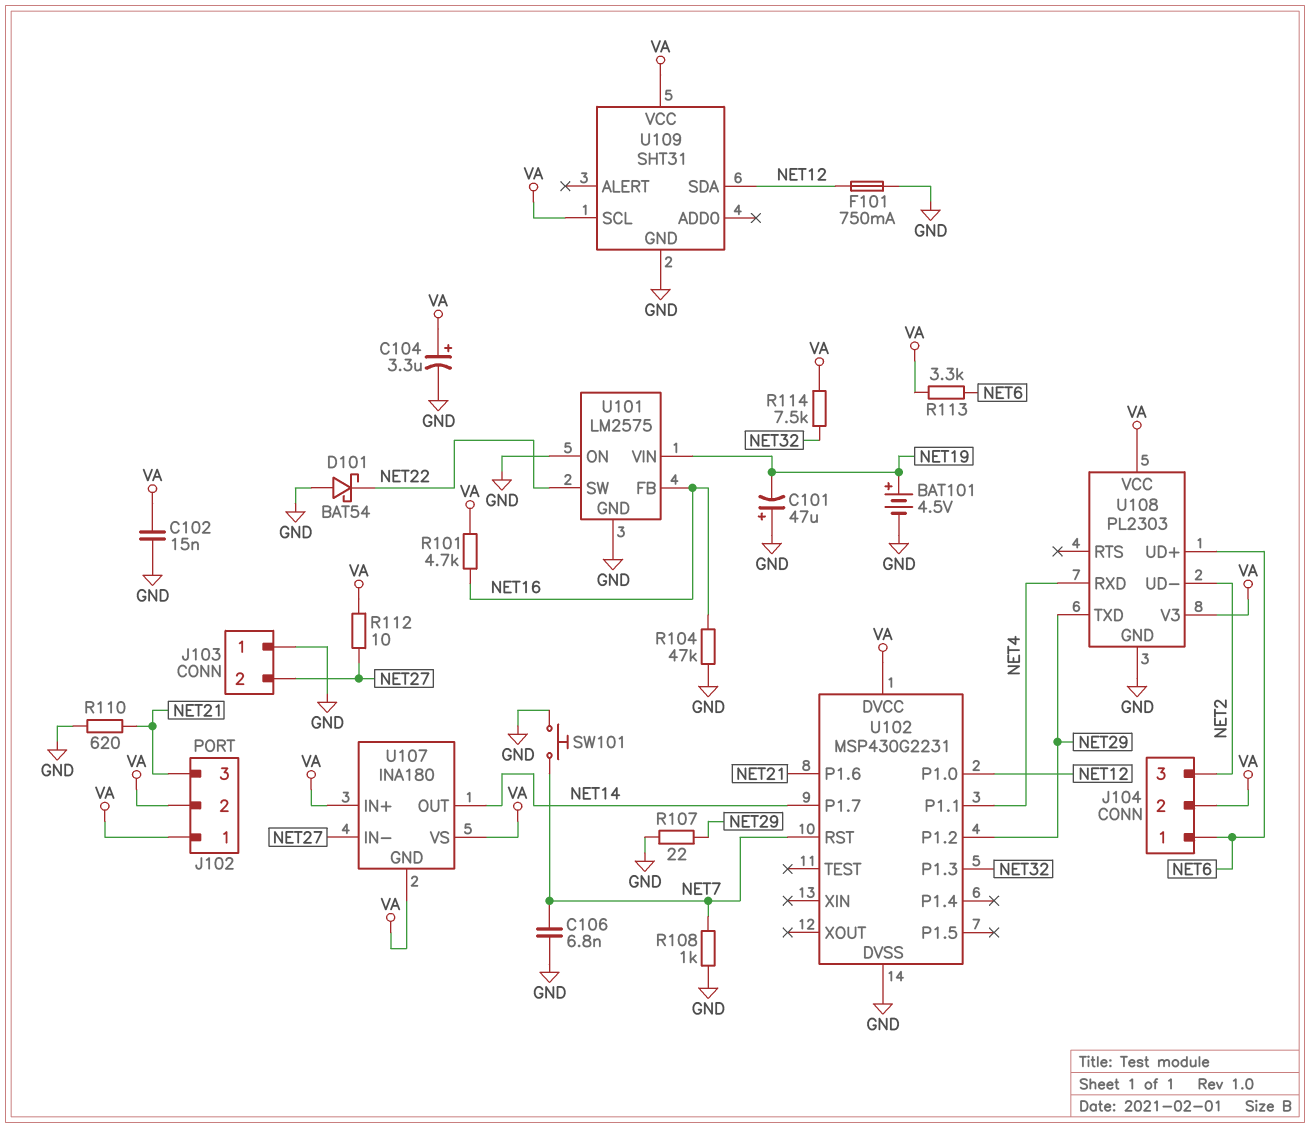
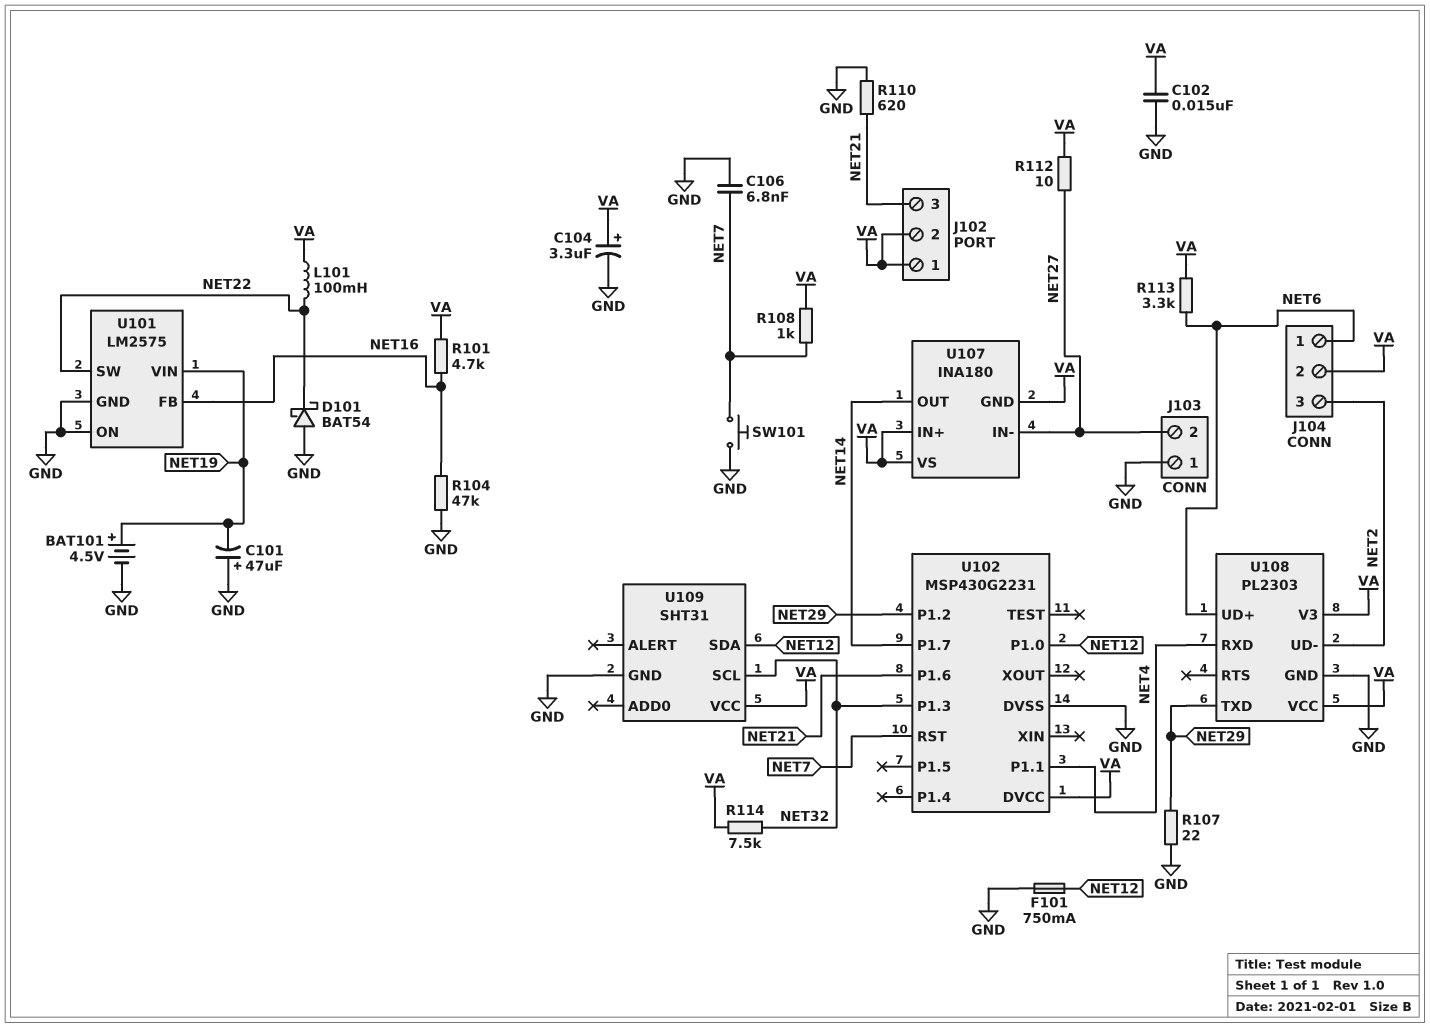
L101: none -> 100mH (NET22, VA)
R108: 1k (GND, NET7) -> 1k (NET7, VA)
U109 pin SCL: VA -> NET32

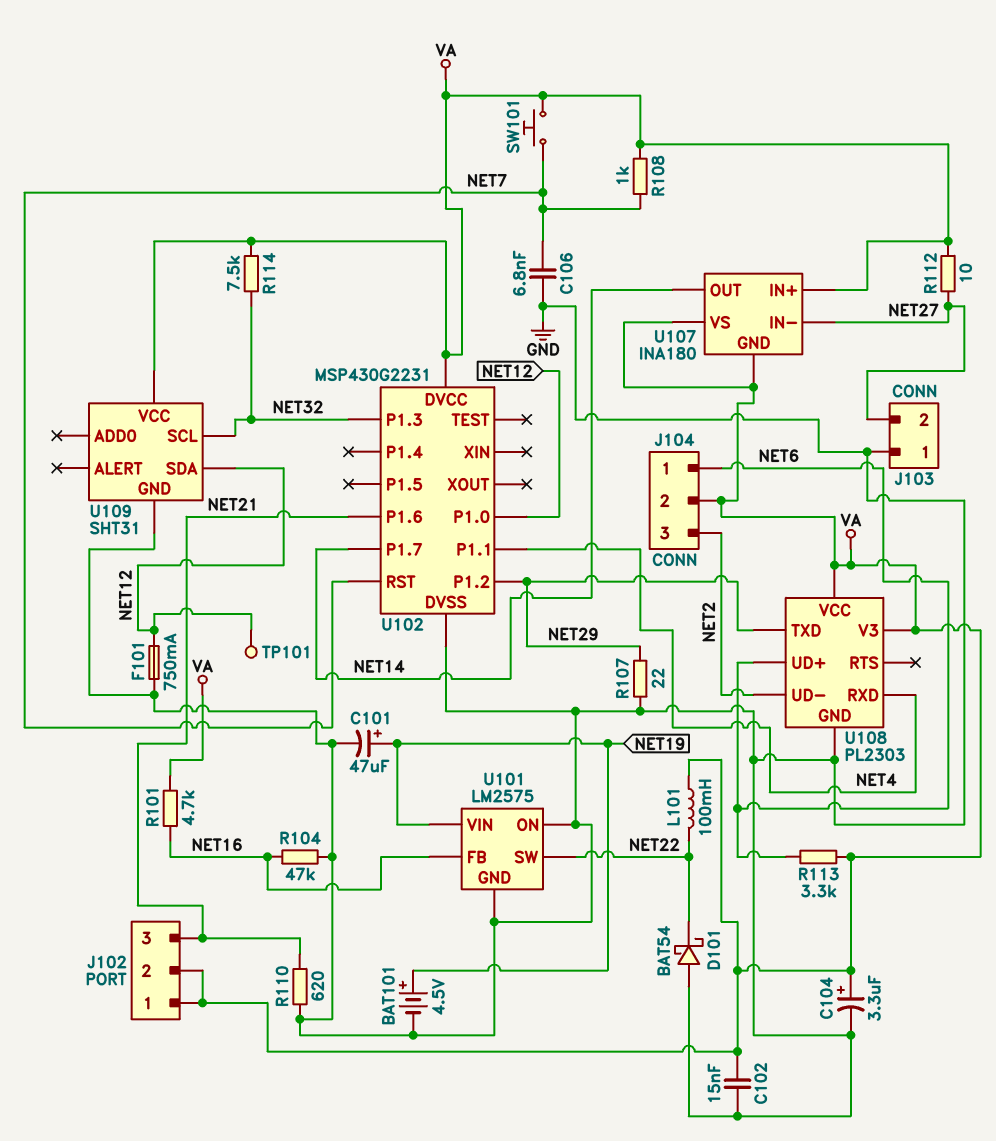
C101: 47uF (plus GND, minus NET19) -> 47uF (plus NET19, minus GND)
SW101: button (GND, NET7) -> button (NET7, VA)
TP101: none -> test point (NET12)

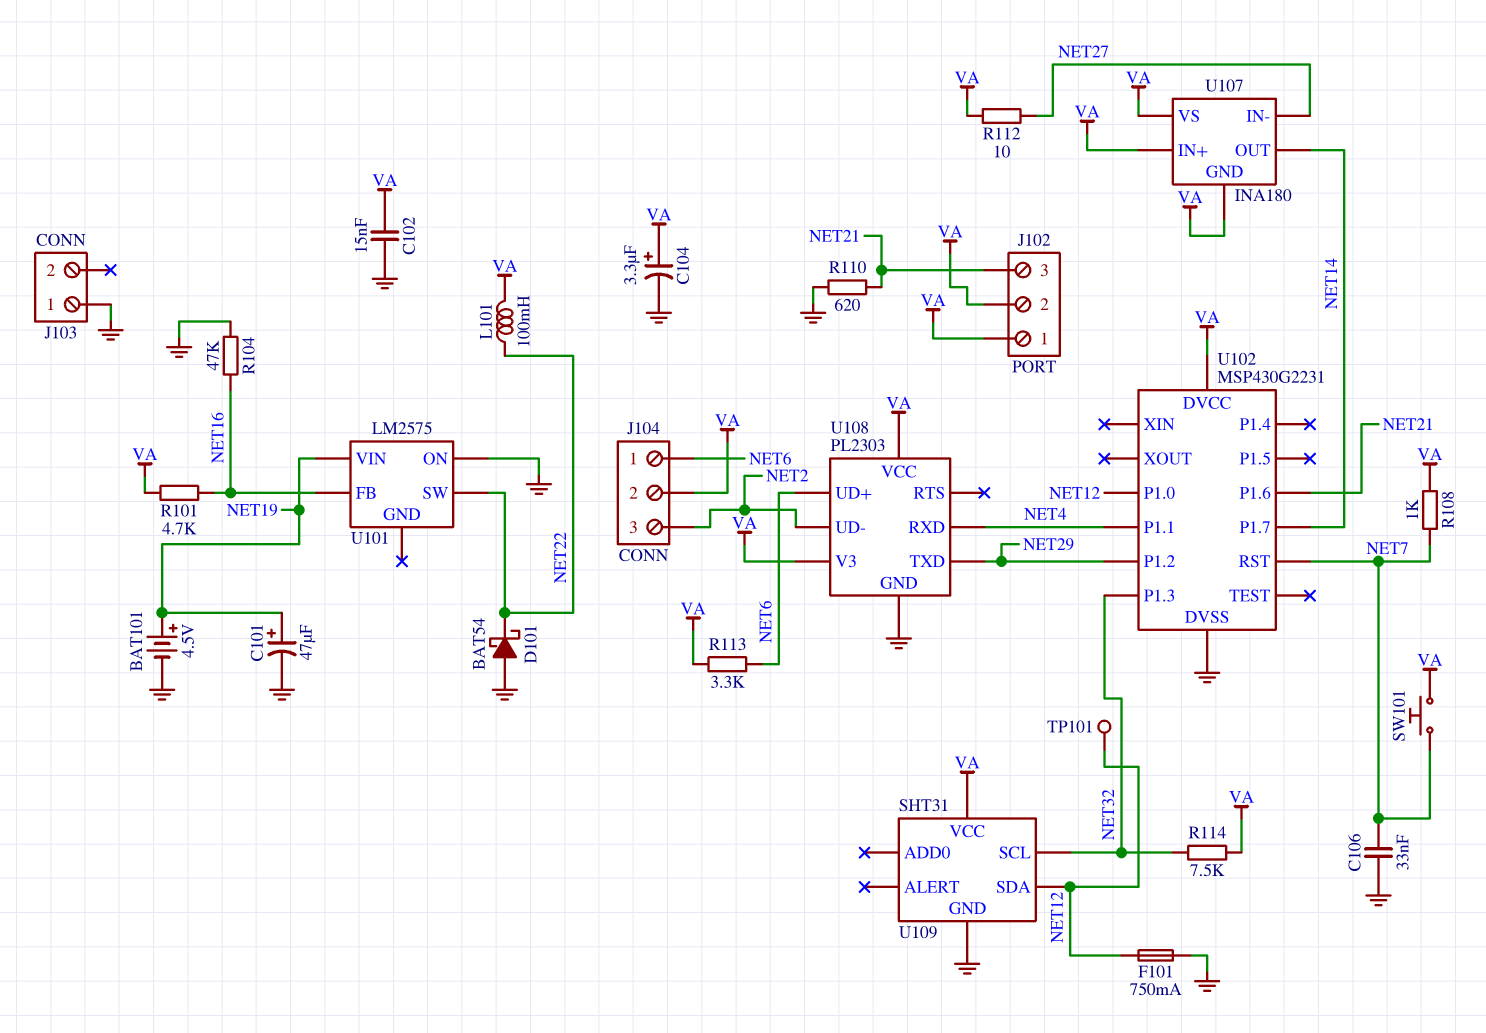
C106: 6.8nF (GND, NET7) -> 33nF (GND, NET7)
J103 pin 2: NET27 -> none
R107: 22 (GND, NET29) -> none
U101 pin GND: GND -> none

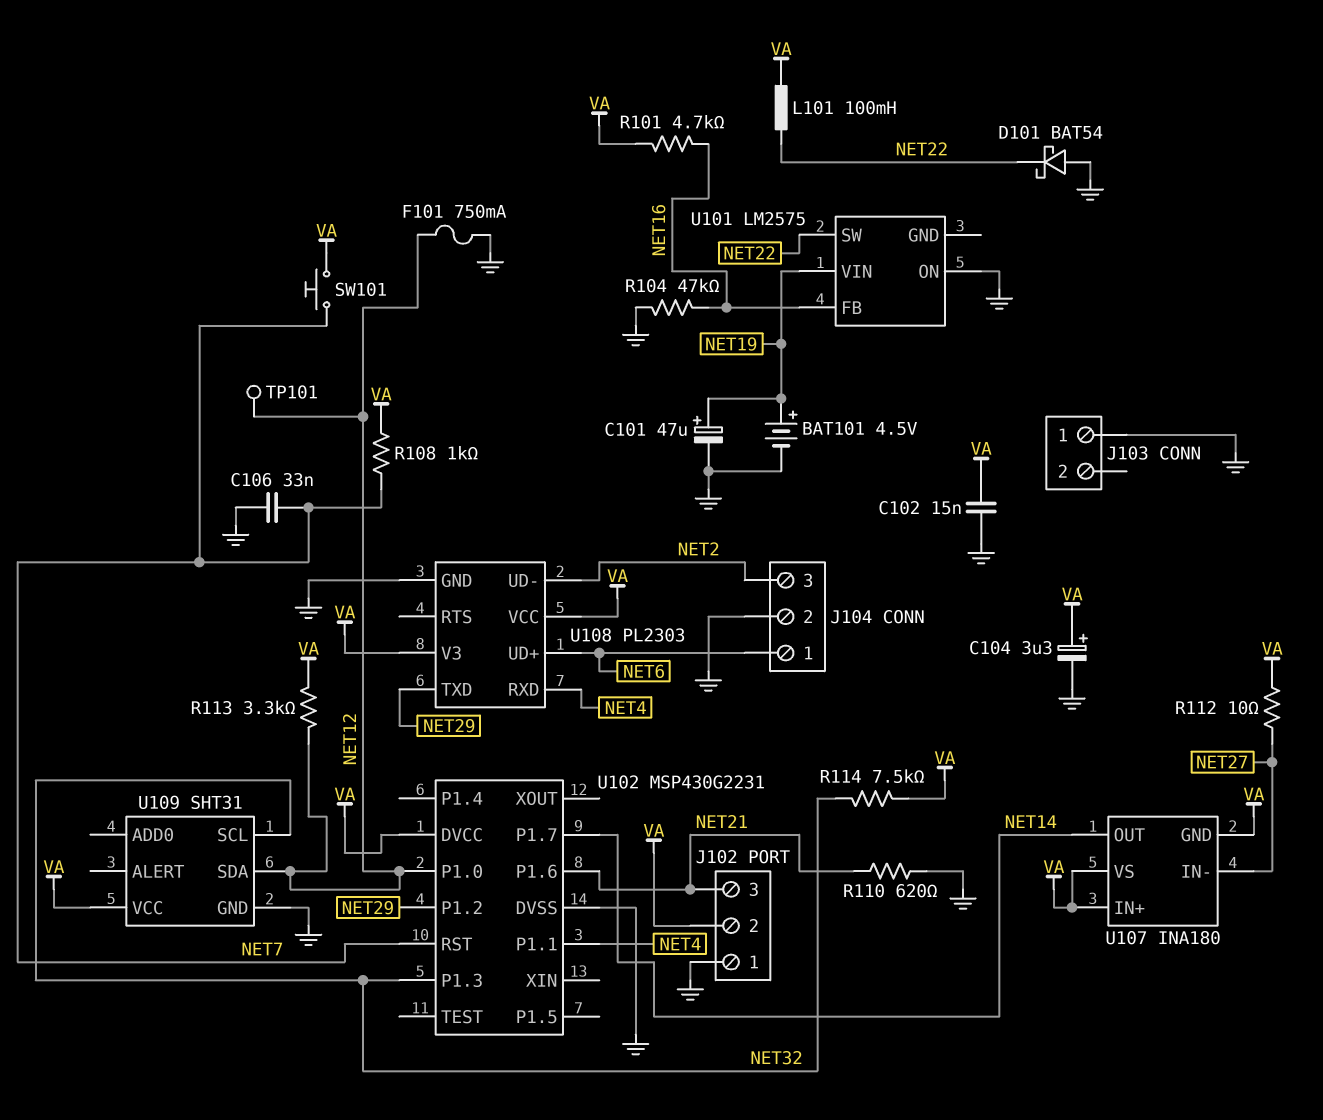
J102 pin 1: VA -> GND
J104 pin 2: VA -> GND
R113: 3.3k (NET6, VA) -> 3.3k (NET12, VA)

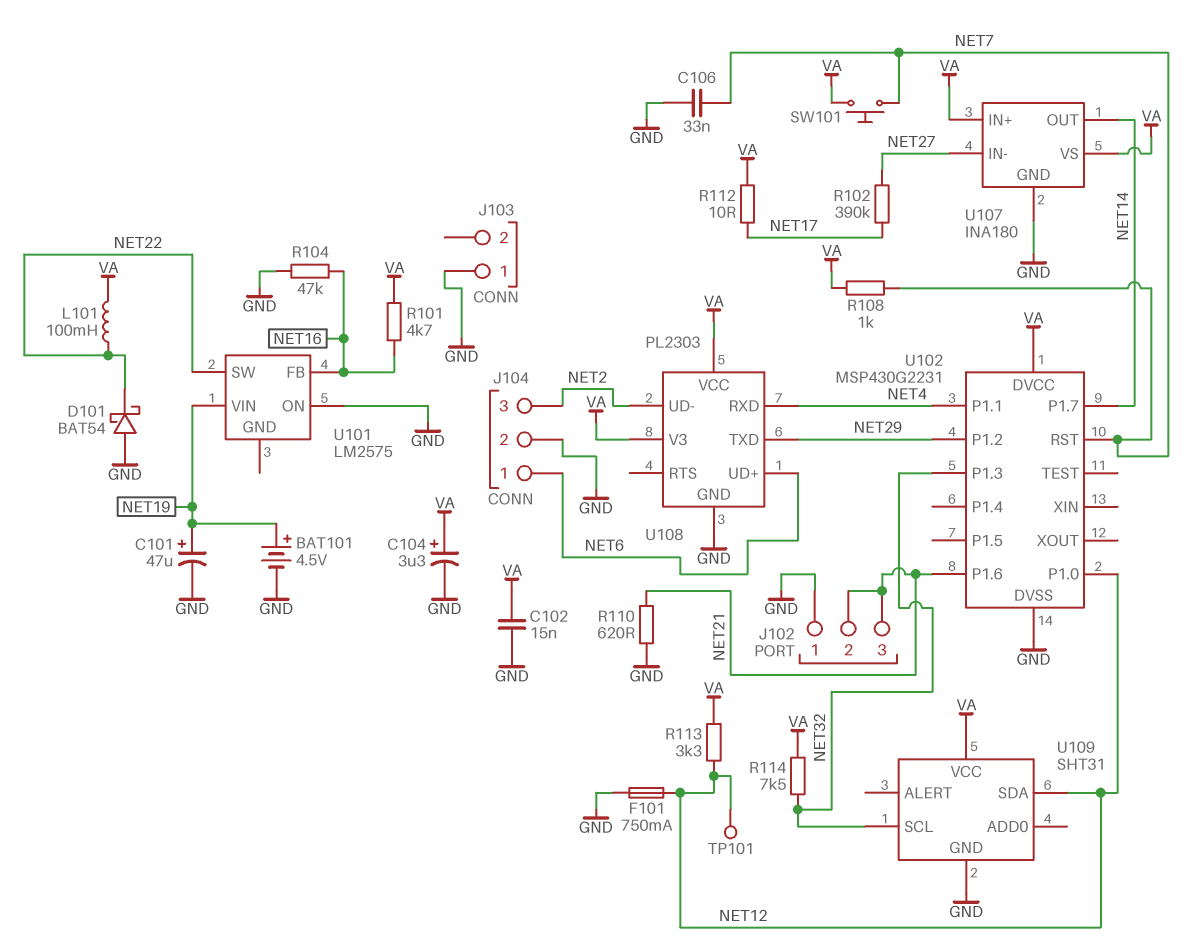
J102 pin 2: VA -> NET21
R102: none -> 390k (NET17, NET27)
R112: 10 (NET27, VA) -> 10 (NET17, VA)
U107 pin GND: VA -> GND

